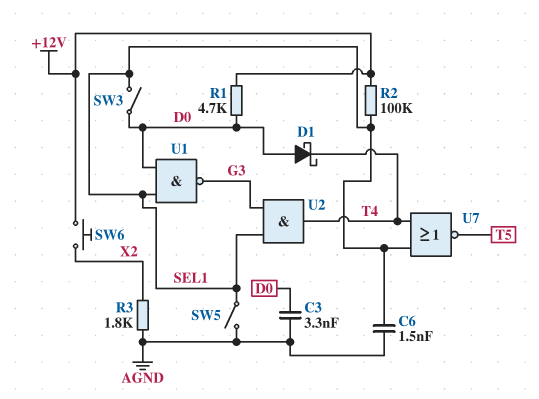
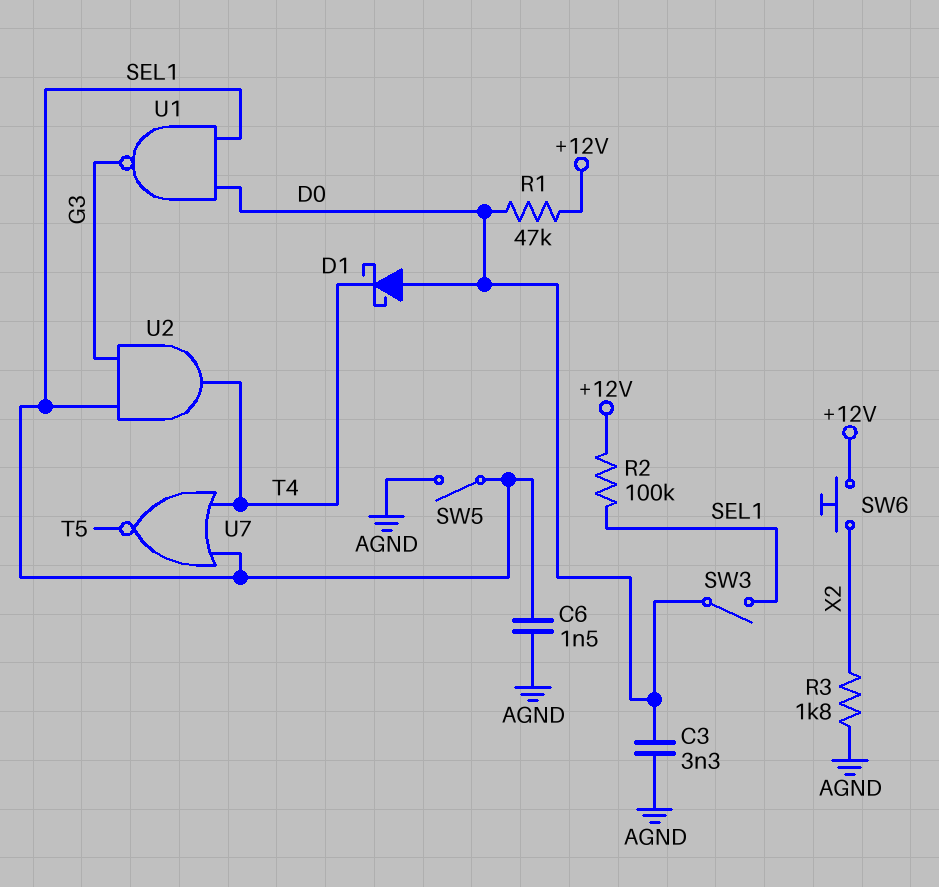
R1: 4.7k (+12V, D0) -> 47k (+12V, D0)

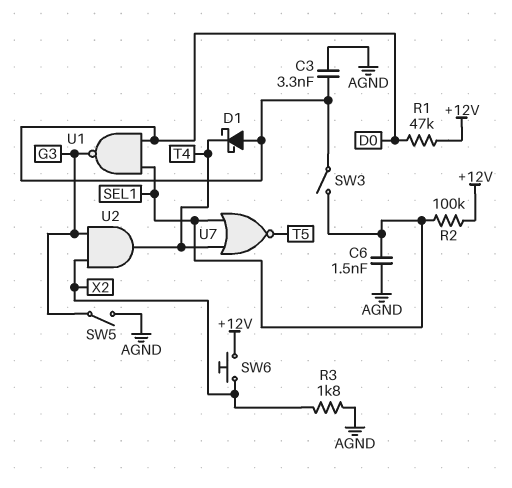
SW5: switch (AGND, SEL1) -> switch (AGND, G3)
U2: AND (in G3, in SEL1, out T4) -> AND (in G3, in X2, out T4)

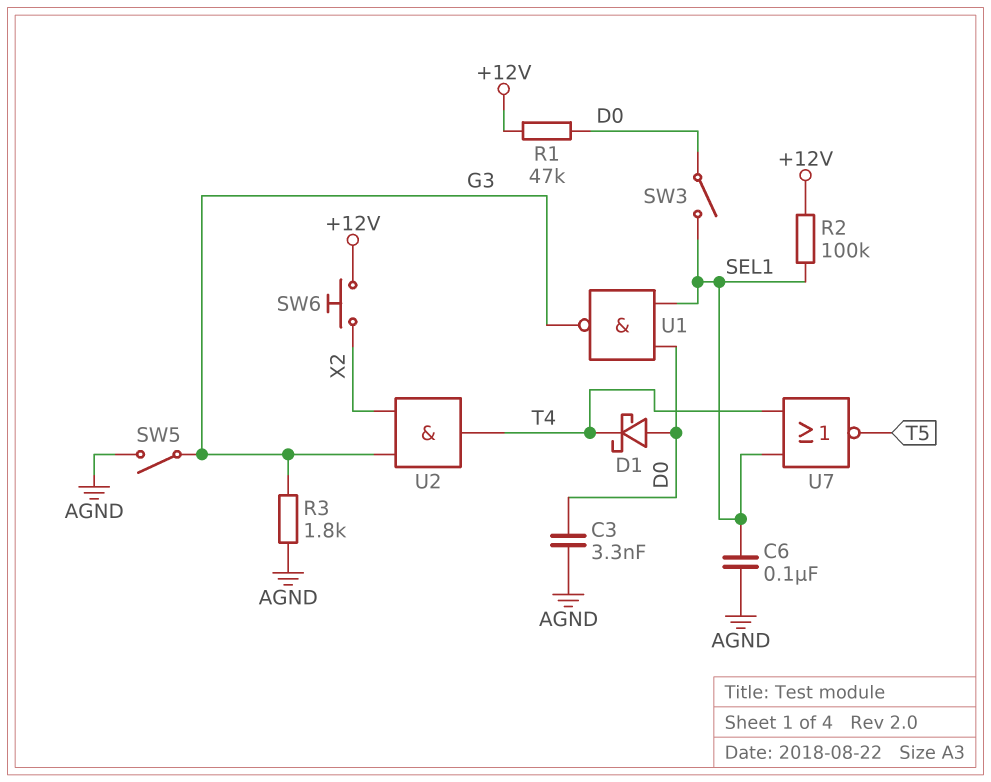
C6: 1.5nF (AGND, SEL1) -> 100nF (AGND, SEL1)
R3: 1.8k (AGND, X2) -> 1.8k (AGND, G3)

